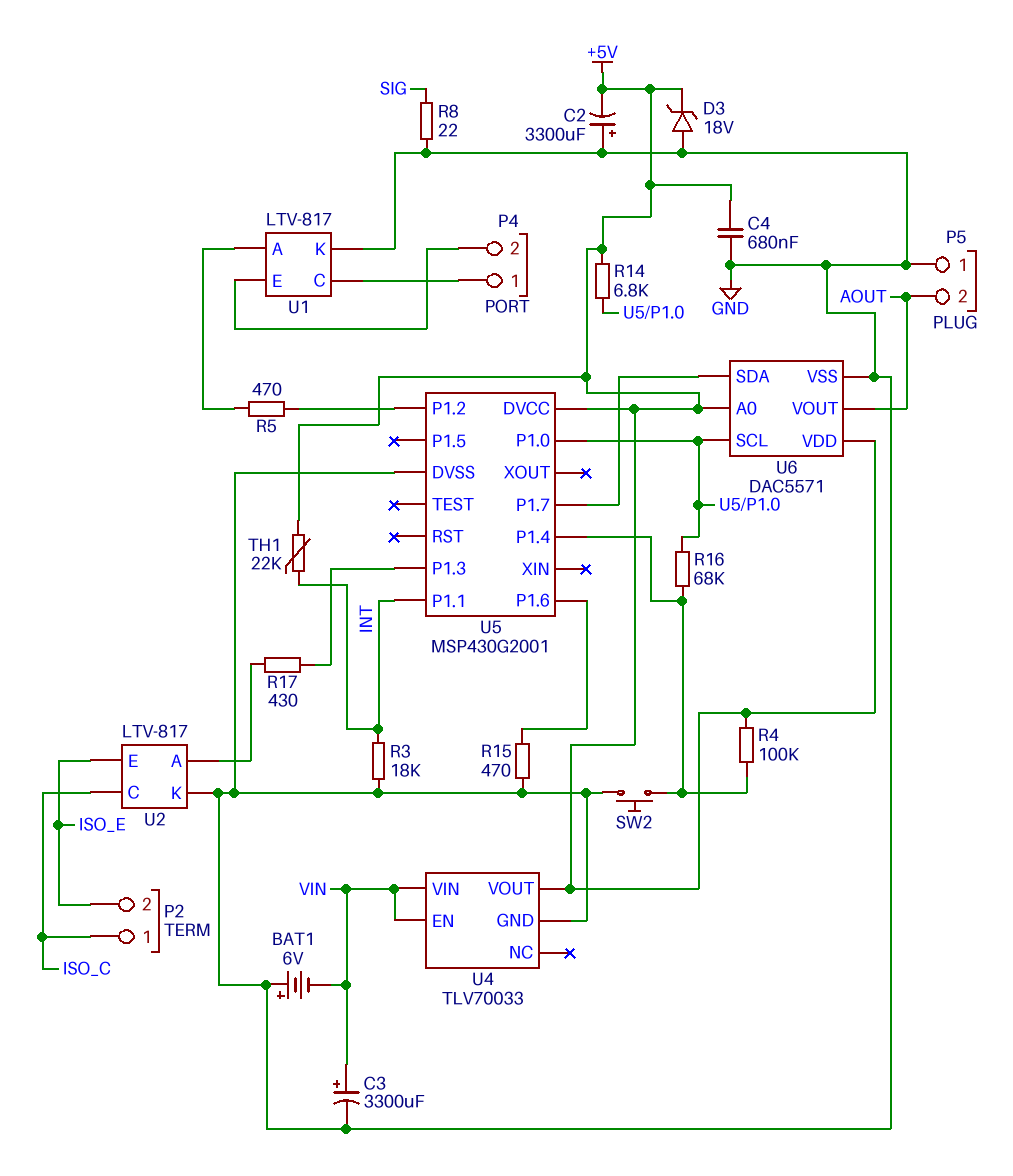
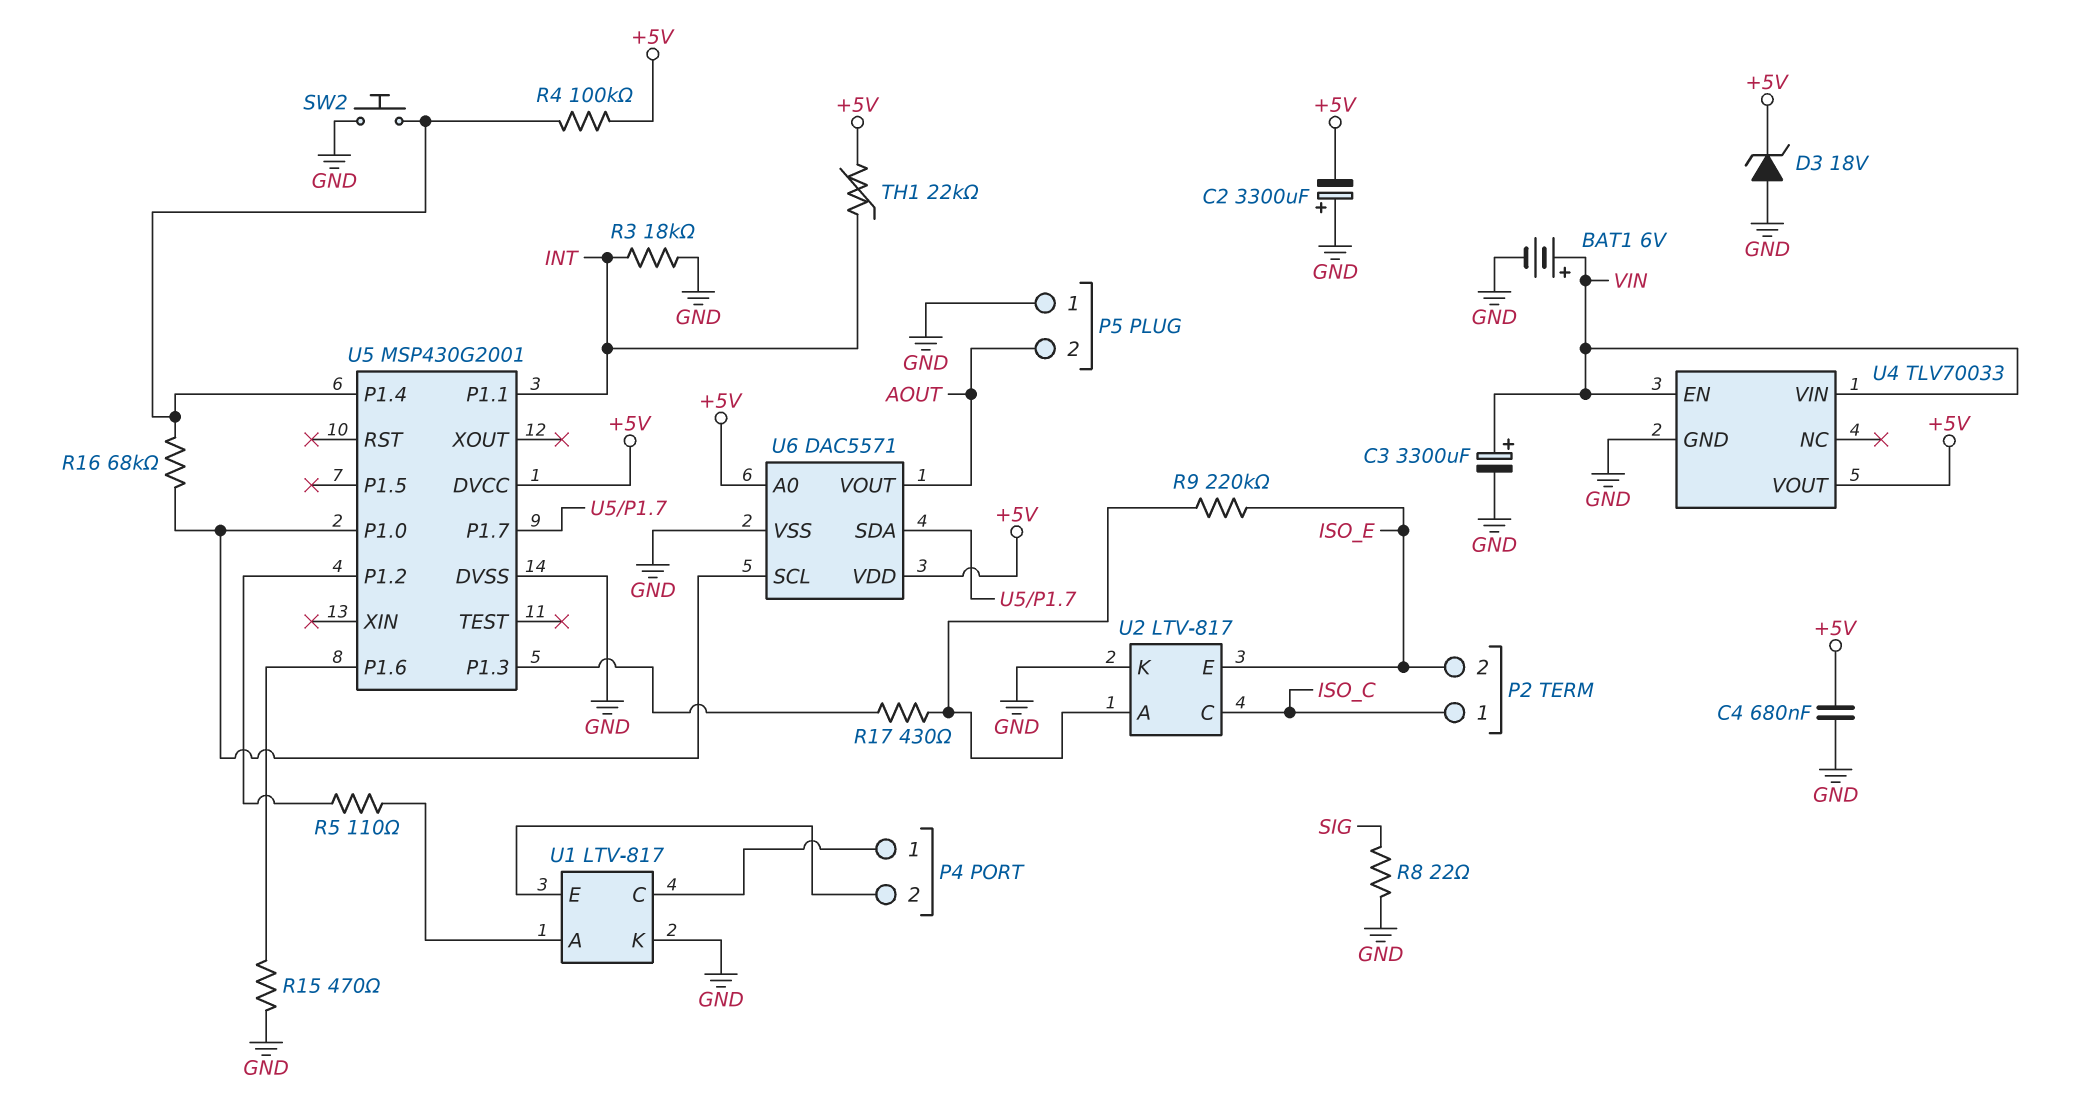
BAT1: 6V (plus GND, minus VIN) -> 6V (plus VIN, minus GND)
R5: 470 (U1/A, U5/P1.2) -> 110 (U1/A, U5/P1.2)
R9: none -> 220k (ISO_E, U2/A)
R14: 6.8k (+5V, U5/P1.0) -> none

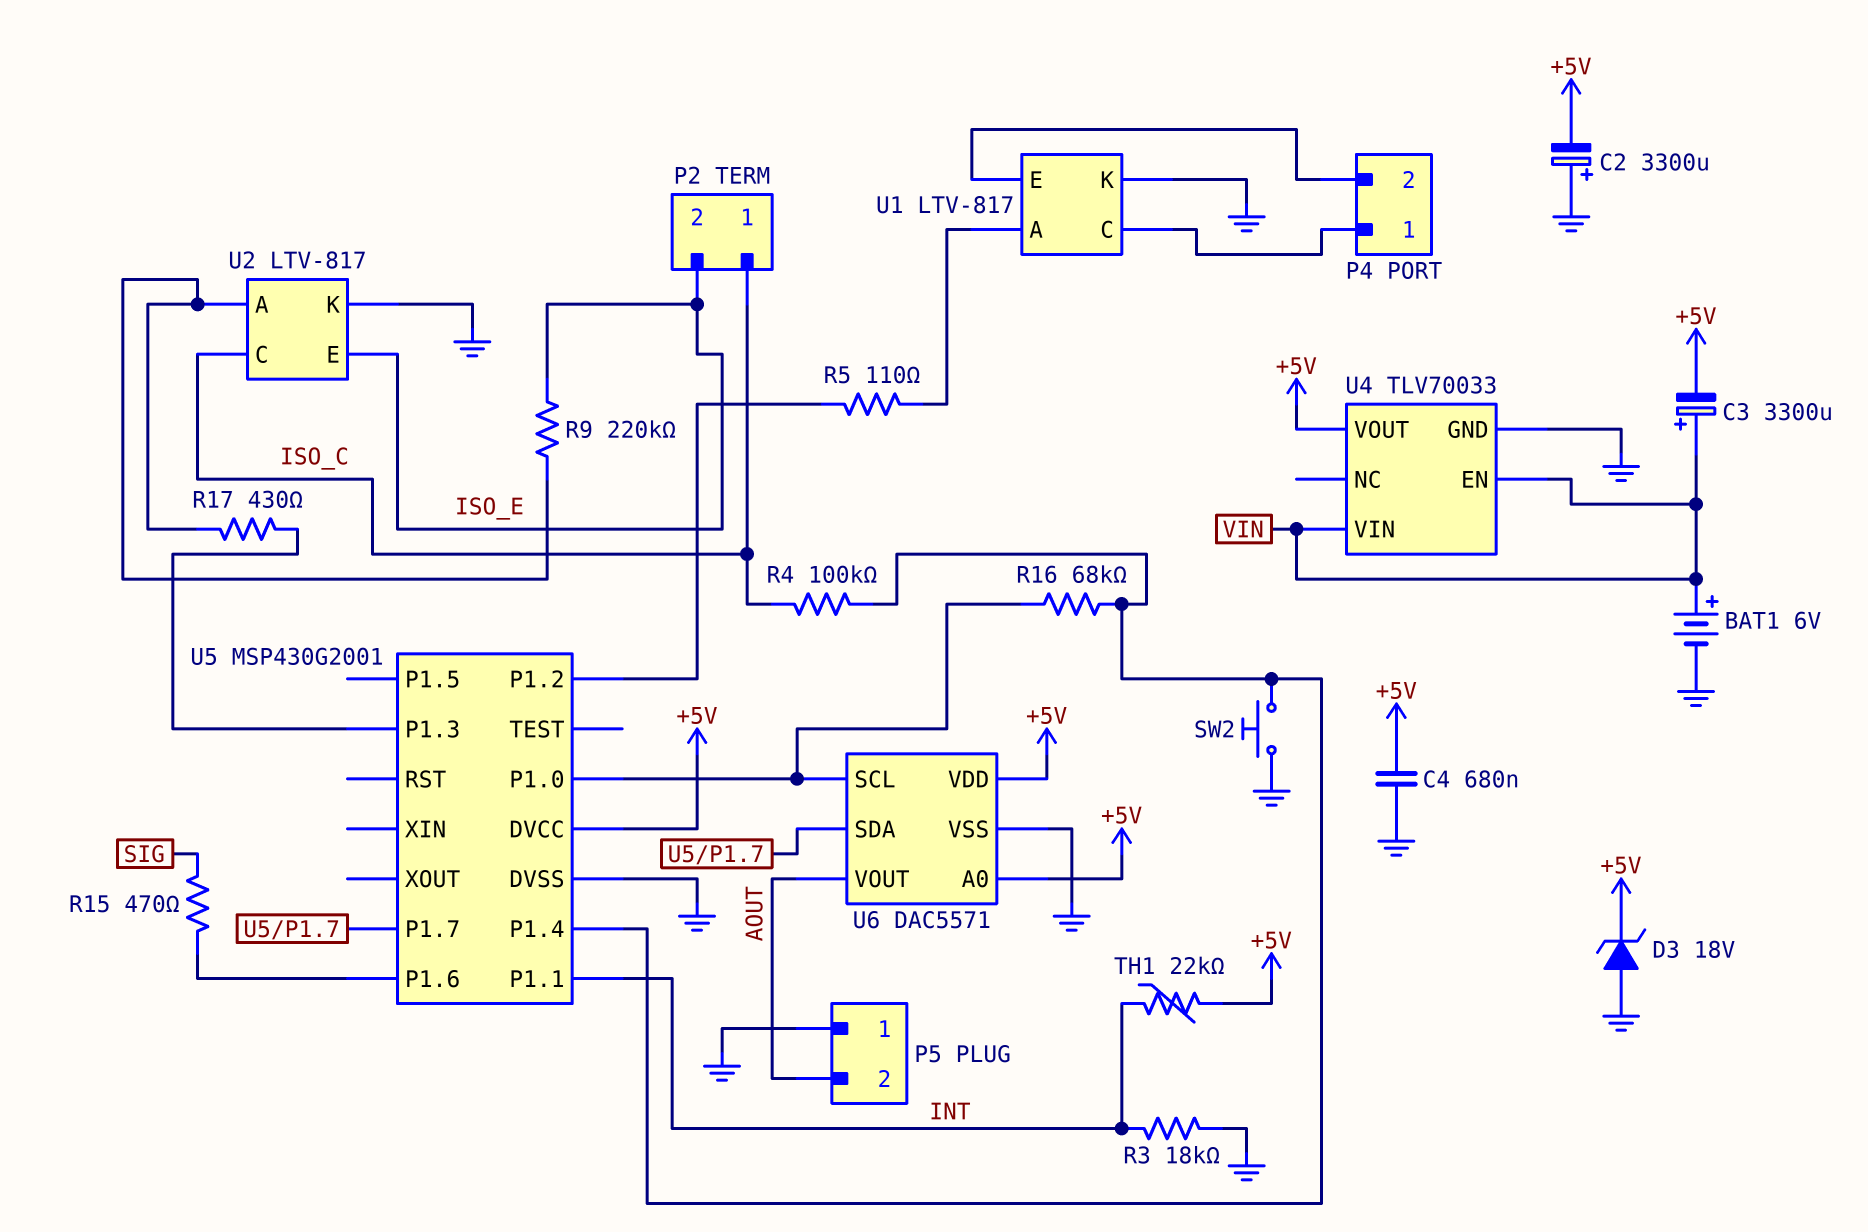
C3: 3300uF (plus VIN, minus GND) -> 3300uF (plus VIN, minus +5V)
R4: 100k (+5V, U5/P1.4) -> 100k (ISO_C, U5/P1.4)
R8: 22 (GND, SIG) -> none
R15: 470 (GND, U5/P1.6) -> 470 (SIG, U5/P1.6)

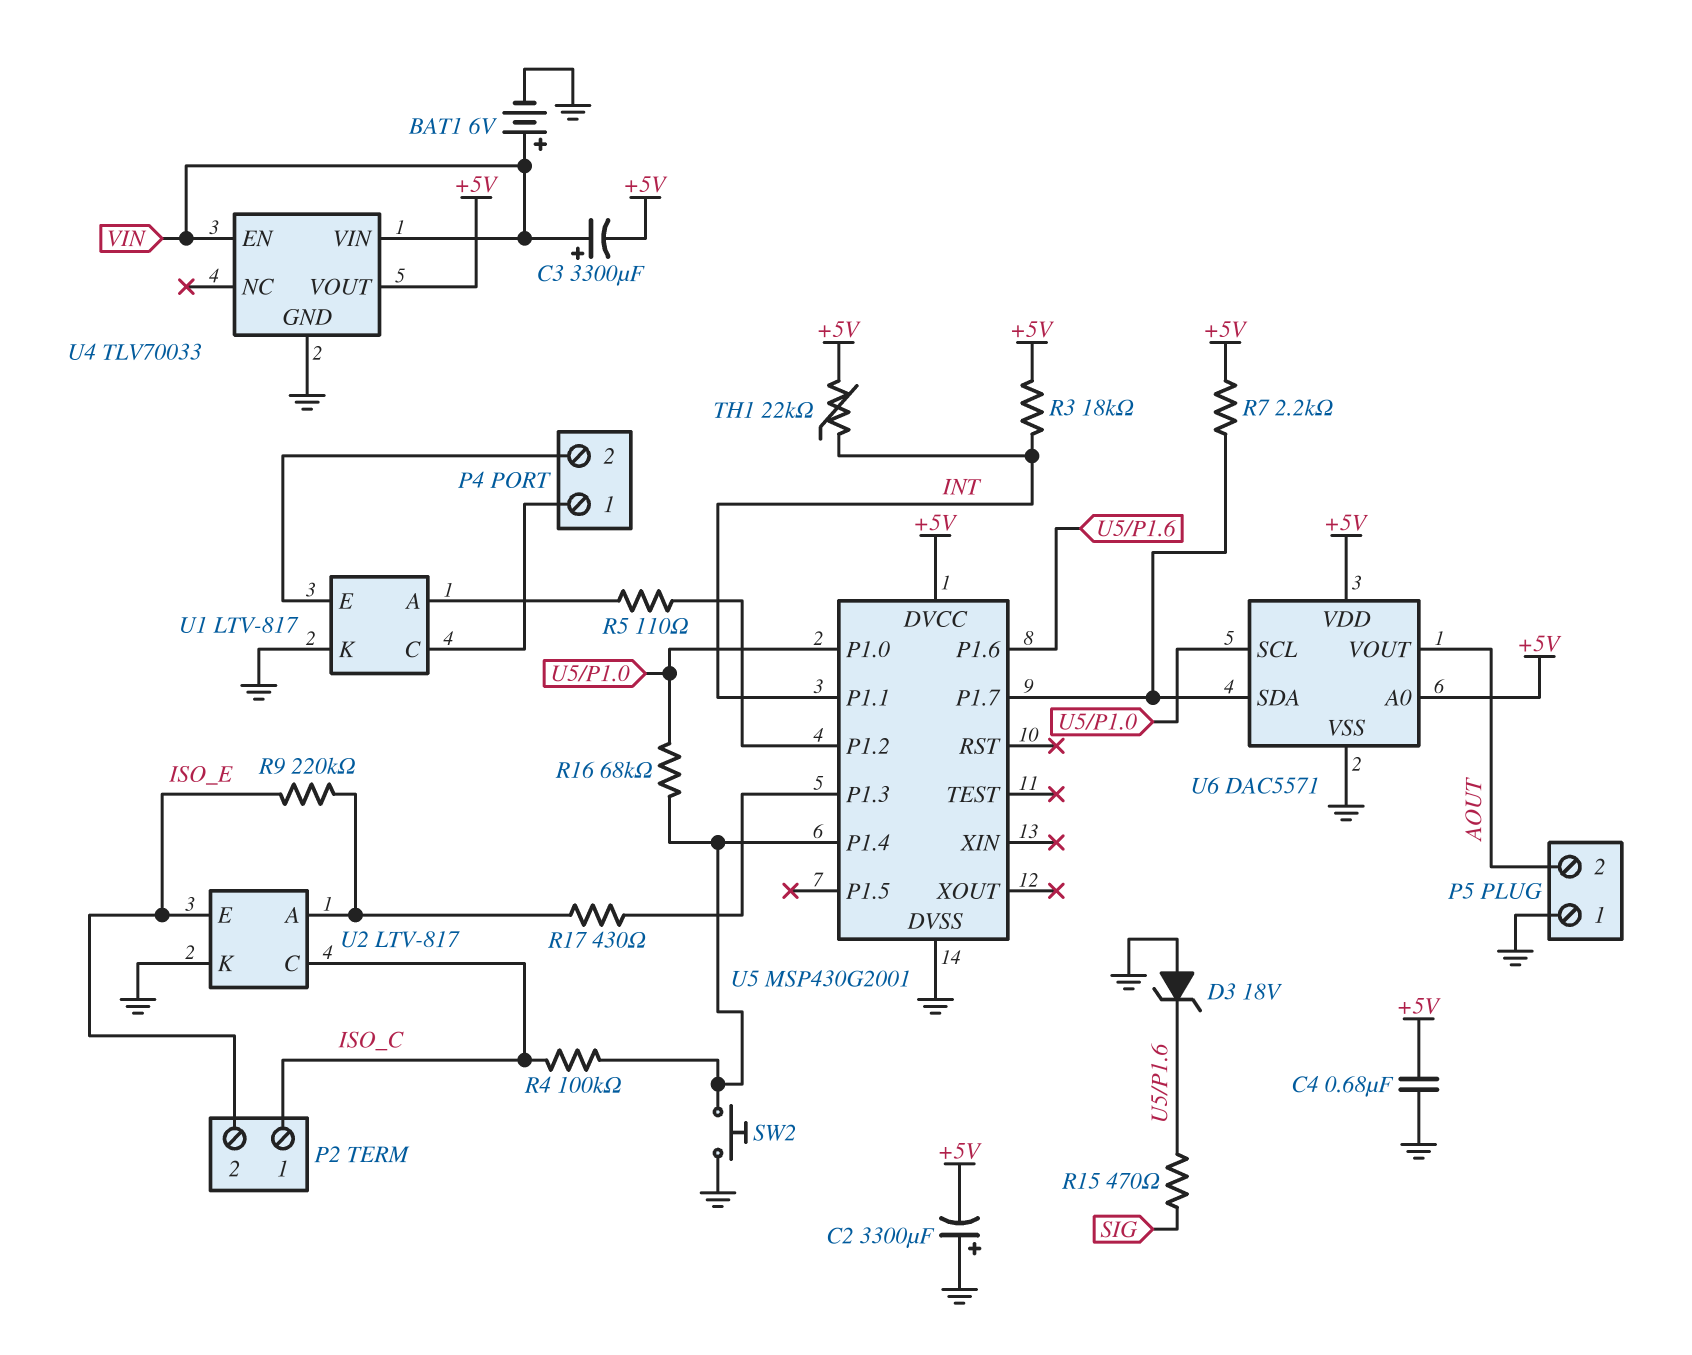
D3: zener 18V (A GND, K +5V) -> zener 18V (A GND, K U5/P1.6)
R3: 18k (GND, INT) -> 18k (+5V, INT)
R7: none -> 2.2k (+5V, U5/P1.7)

